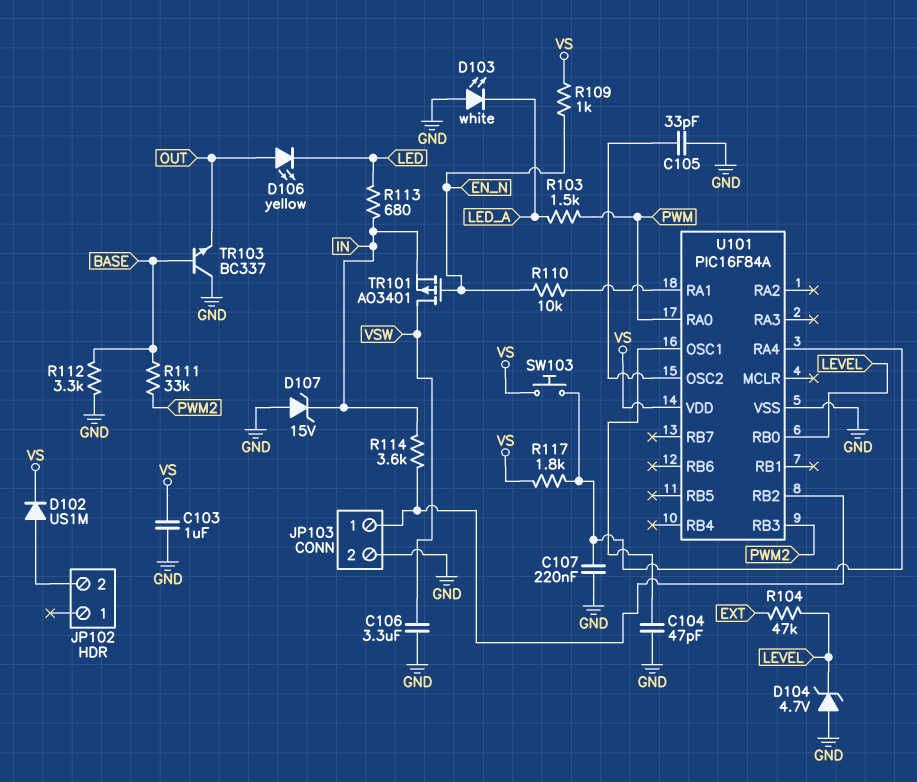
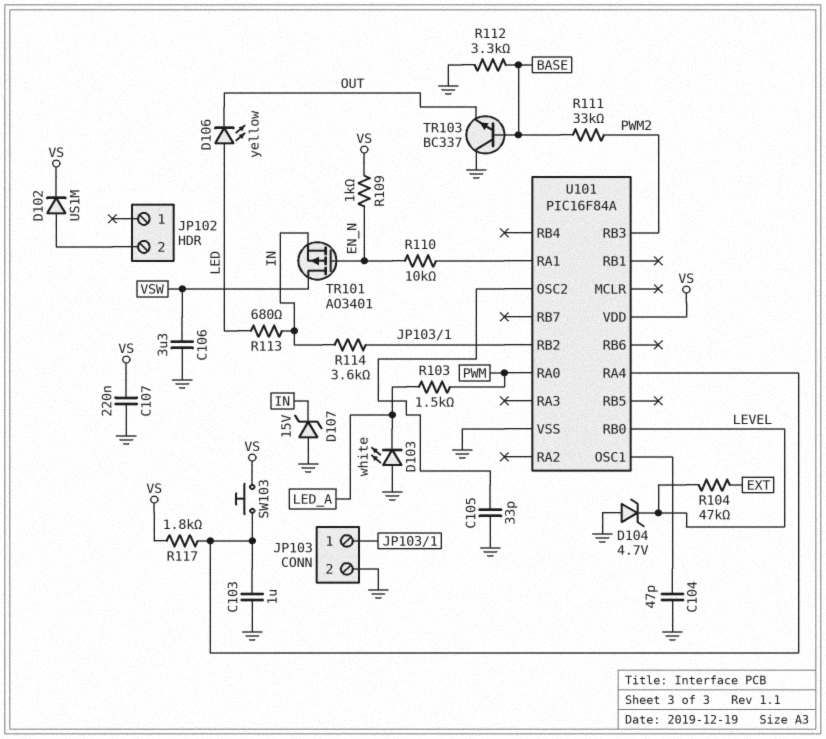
C103: 1uF (GND, VS) -> 1uF (GND, U101/RA4)
C107: 220nF (GND, U101/RA4) -> 220nF (GND, VS)
D106: LED yellow (A OUT, K LED) -> LED yellow (A LED, K OUT)

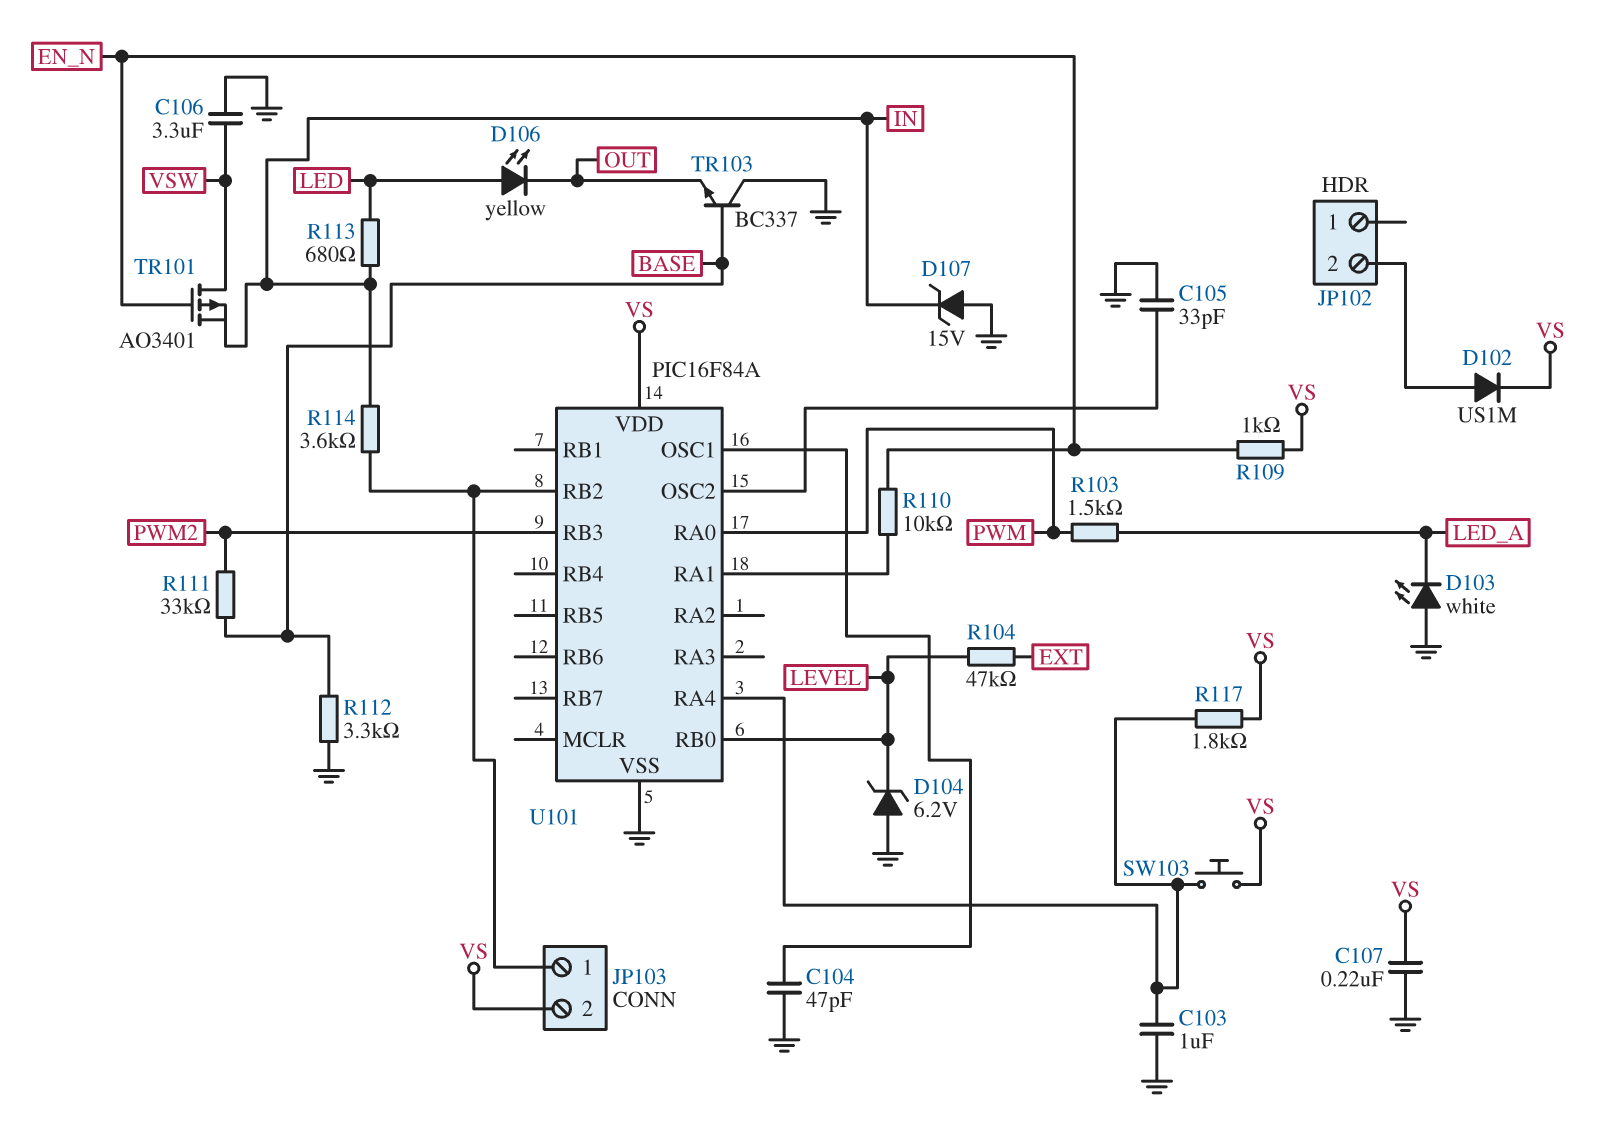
D104: zener 4.7V (A GND, K LEVEL) -> zener 6.2V (A GND, K LEVEL)
JP103 pin 2: GND -> VS

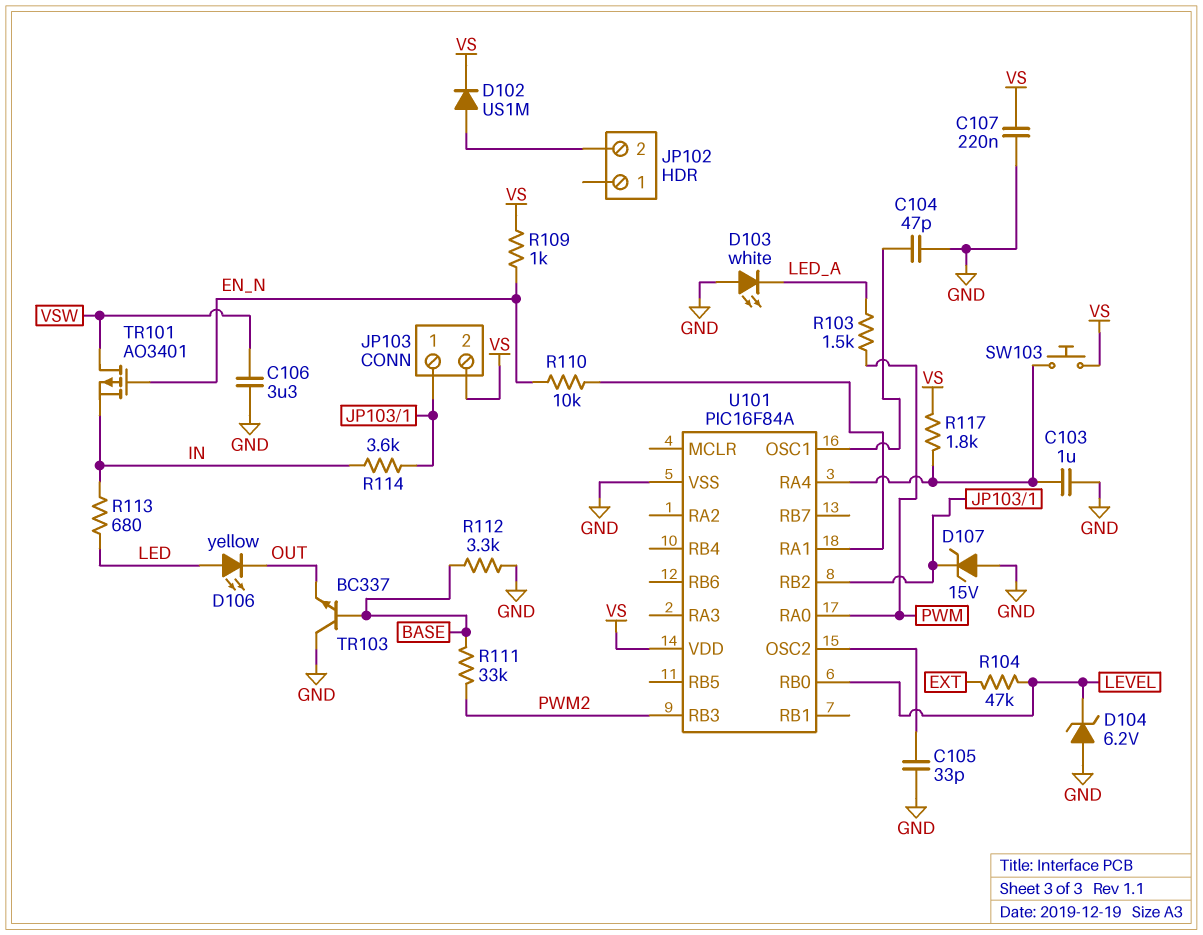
D107: zener 15V (A GND, K IN) -> zener 15V (A GND, K JP103/1)

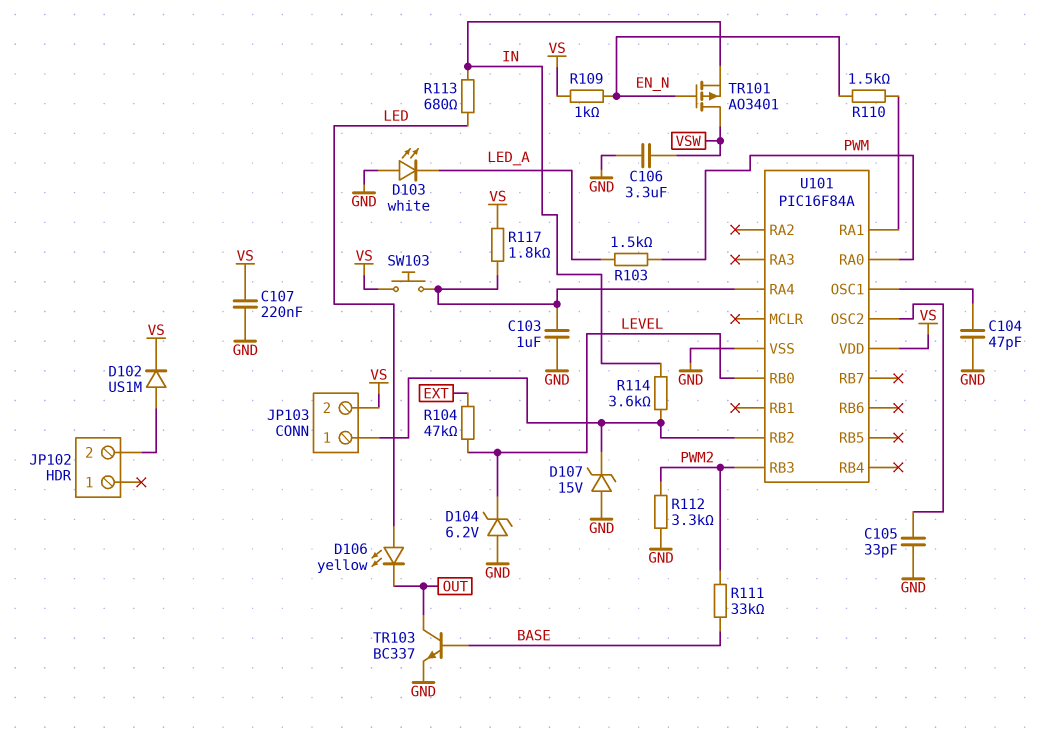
R110: 10k (EN_N, U101/RA1) -> 1.5k (EN_N, U101/RA1)
R112: 3.3k (BASE, GND) -> 3.3k (GND, PWM2)
TR103: NPN BC337 (B BASE, C GND, E OUT) -> NPN BC337 (B BASE, C OUT, E GND)

